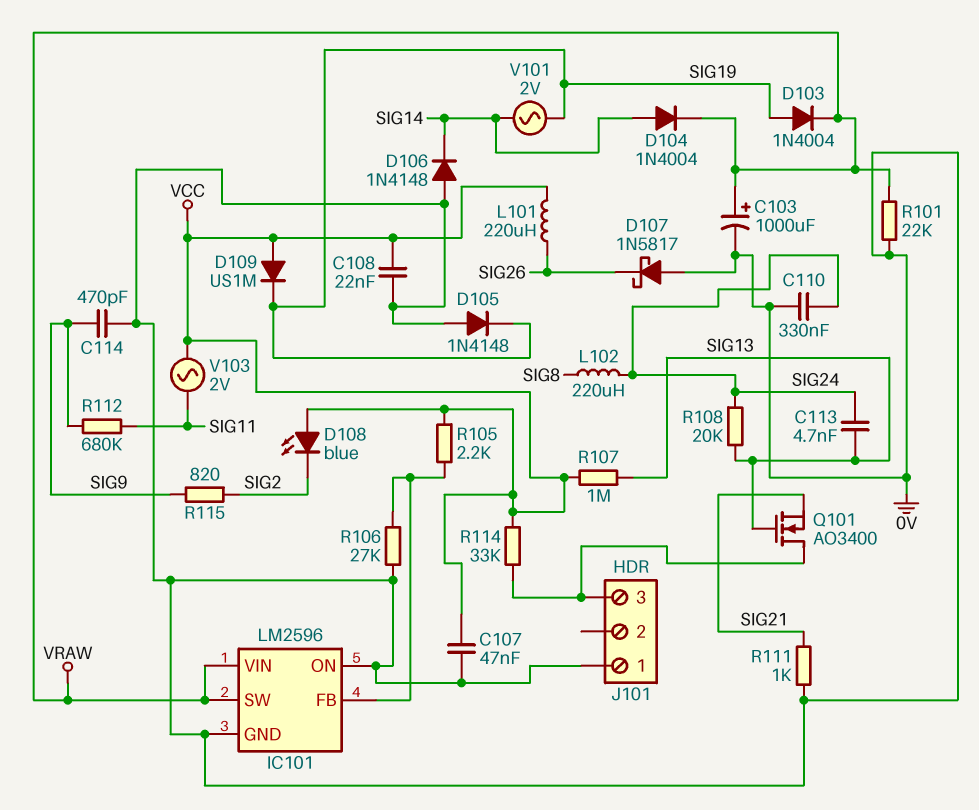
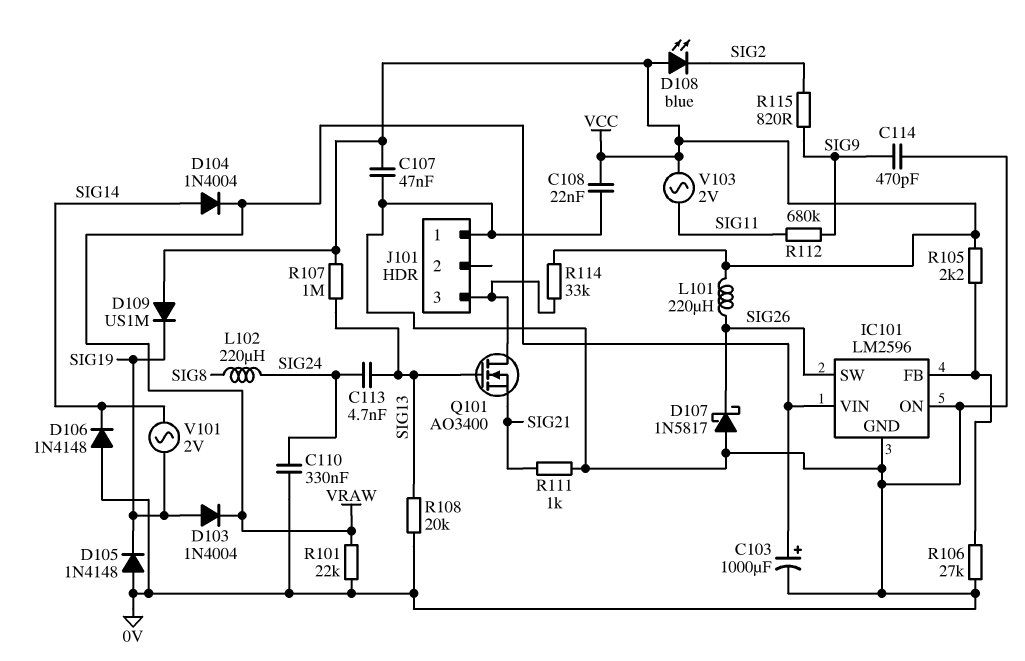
IC101 pin SW: VRAW -> SIG26
R108: 20k (SIG13, SIG24) -> 20k (0V, SIG13)

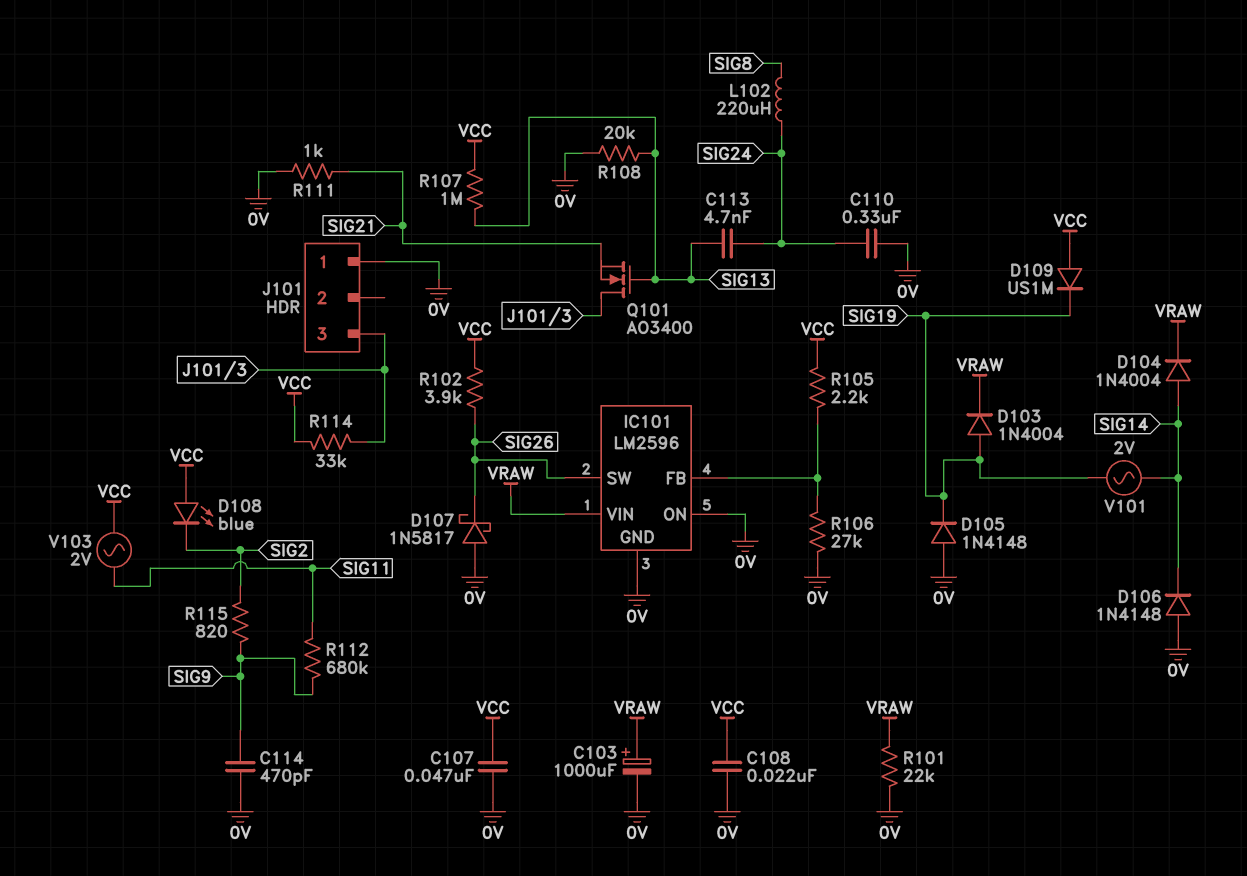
L101: 220uH (SIG26, VCC) -> none
R102: none -> 3.9k (SIG26, VCC)

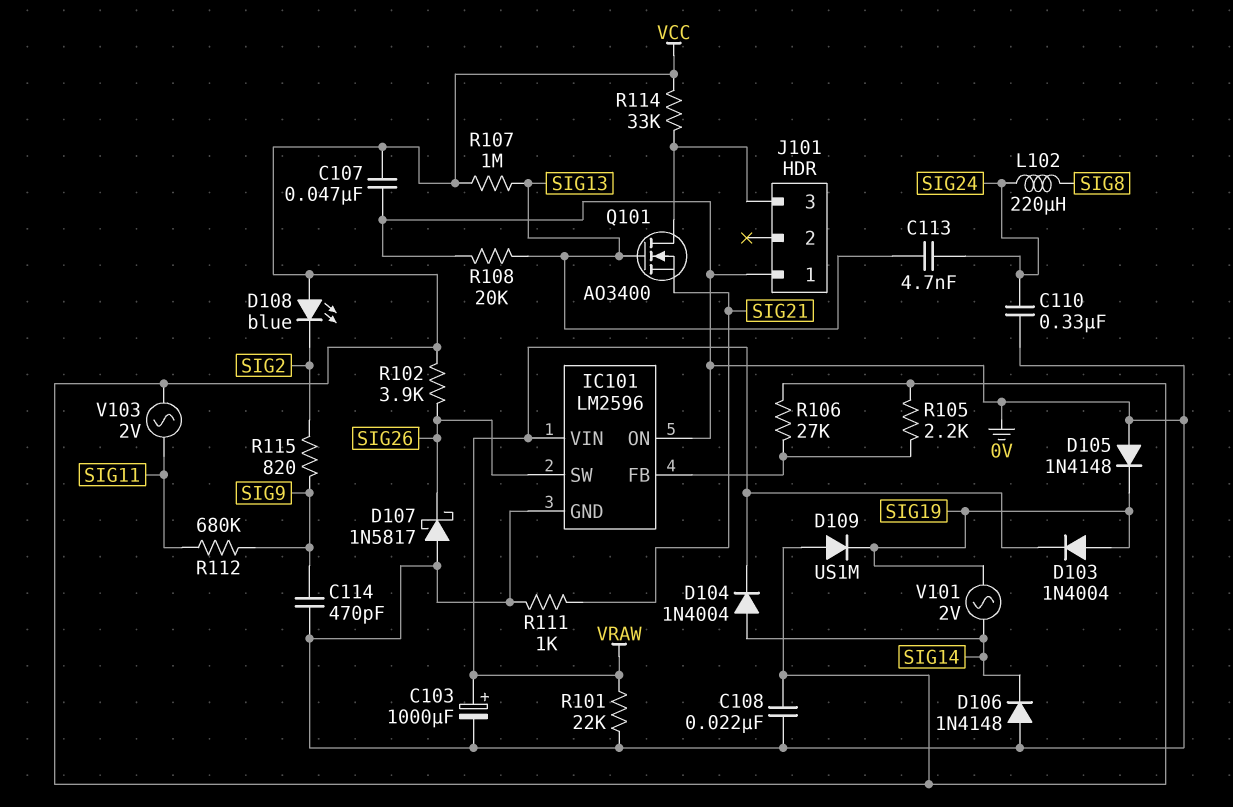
R106: 27k (0V, IC101/FB) -> 27k (IC101/FB, VCC)

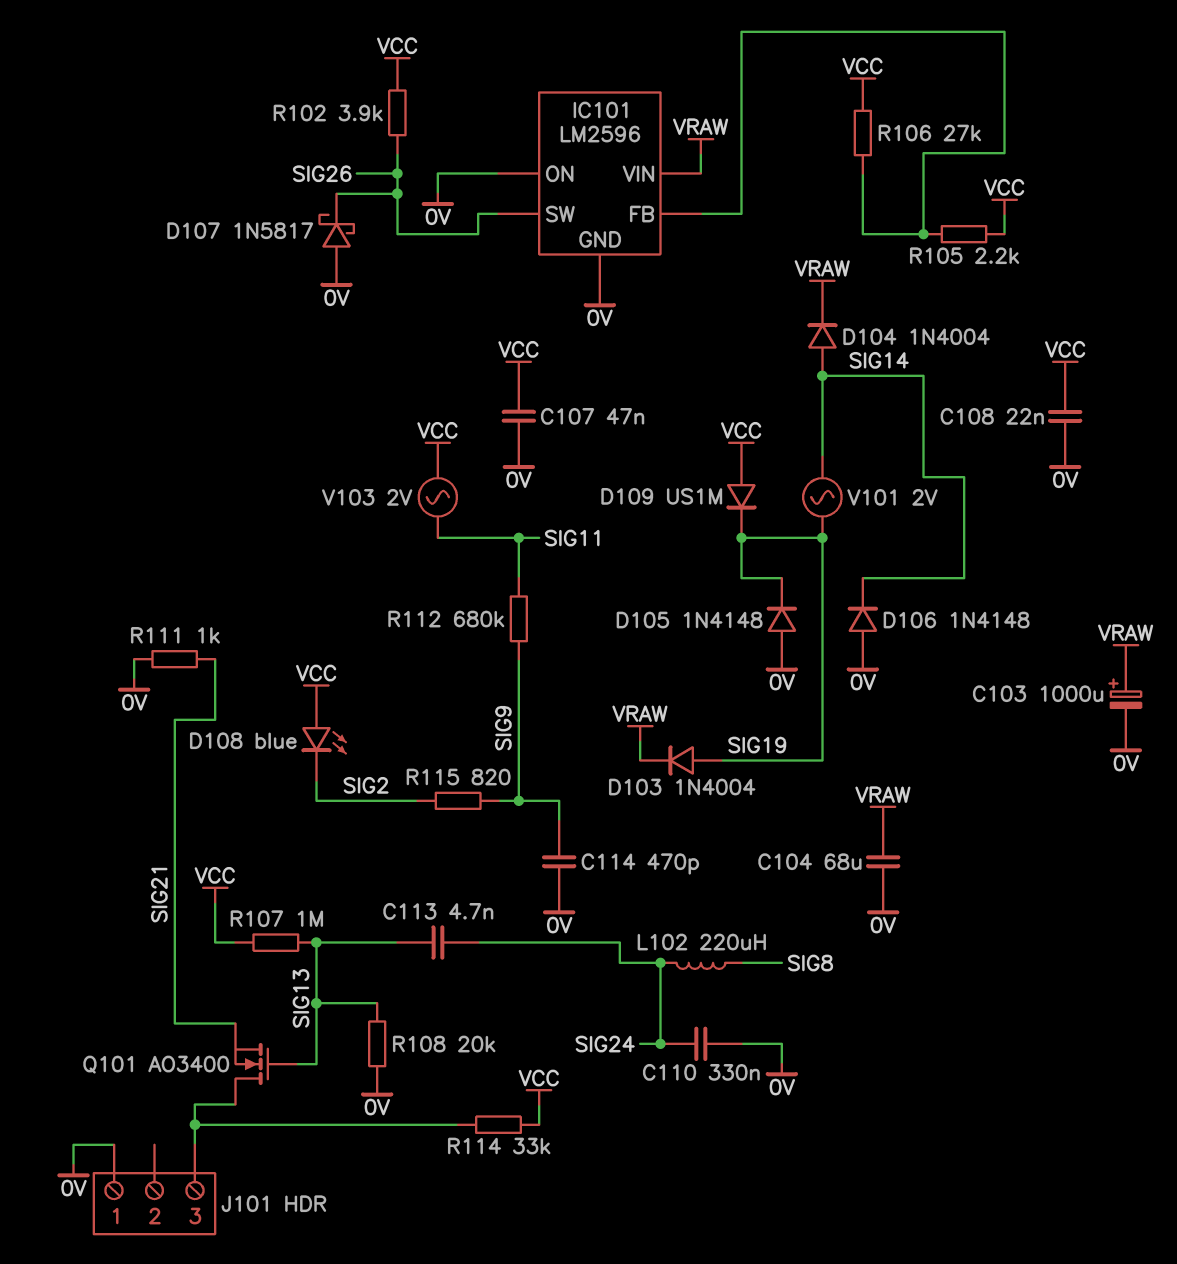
C104: none -> 68uF (0V, VRAW)
R101: 22k (0V, VRAW) -> none

